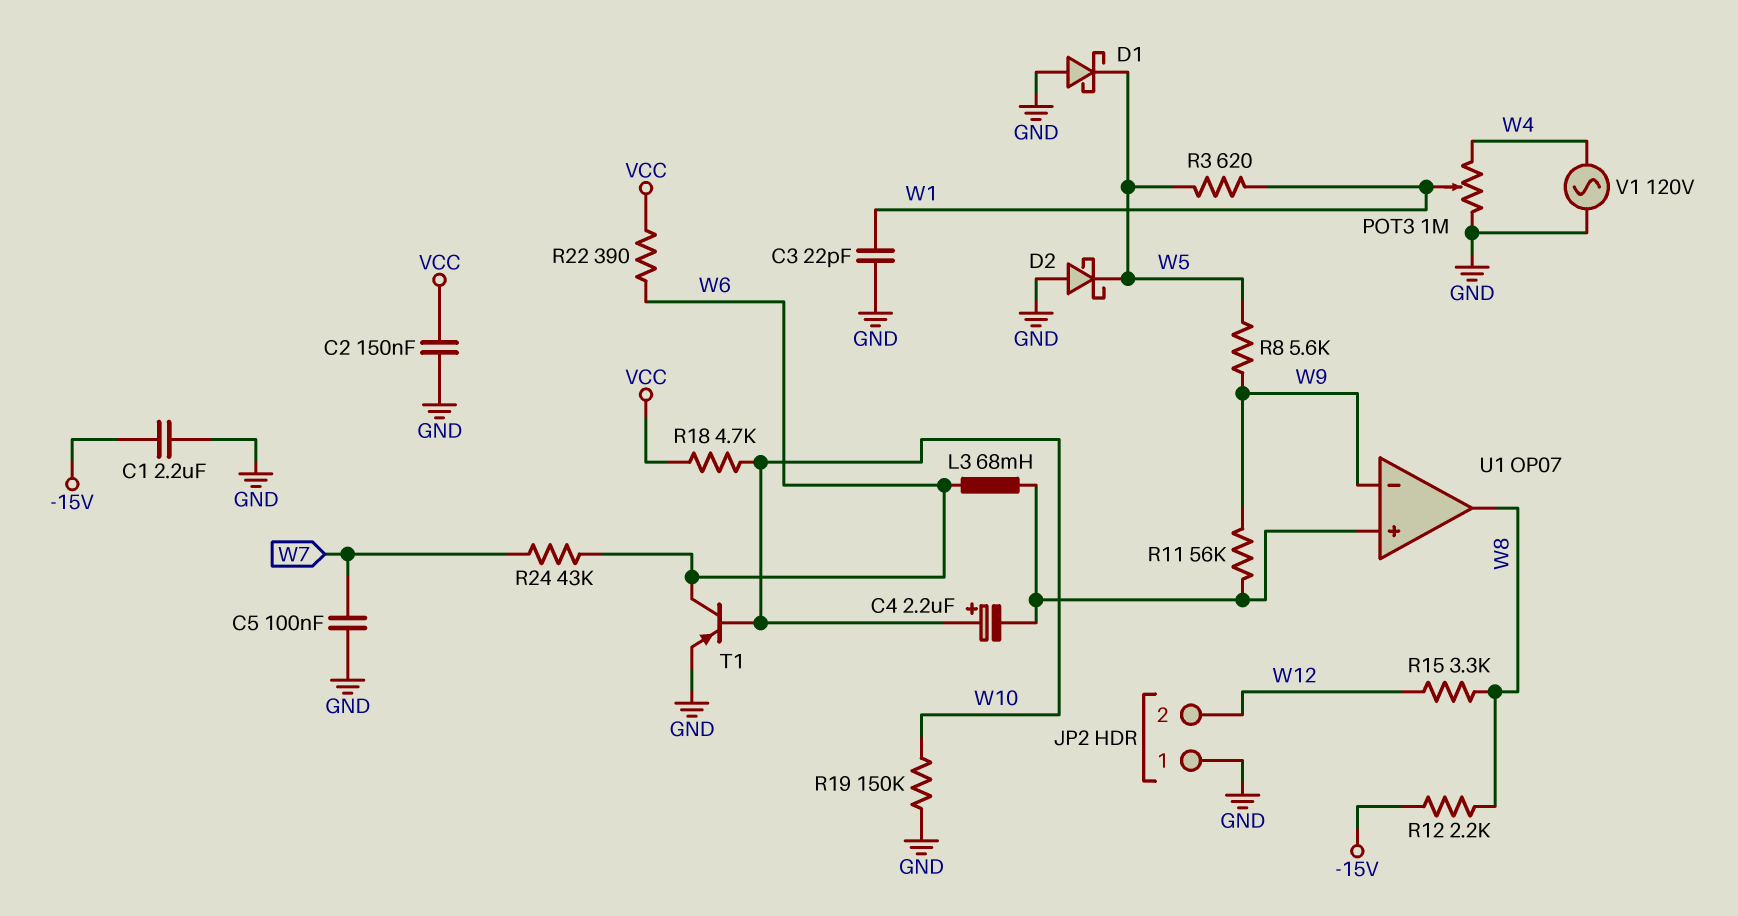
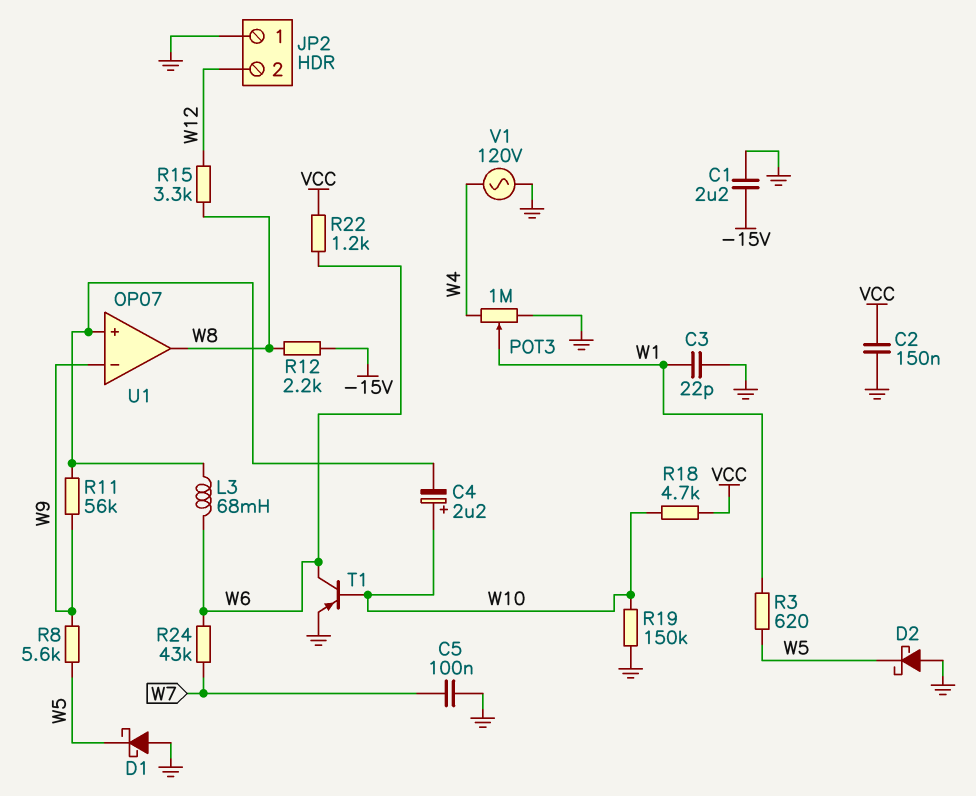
R22: 390 (VCC, W6) -> 1.2k (VCC, W6)

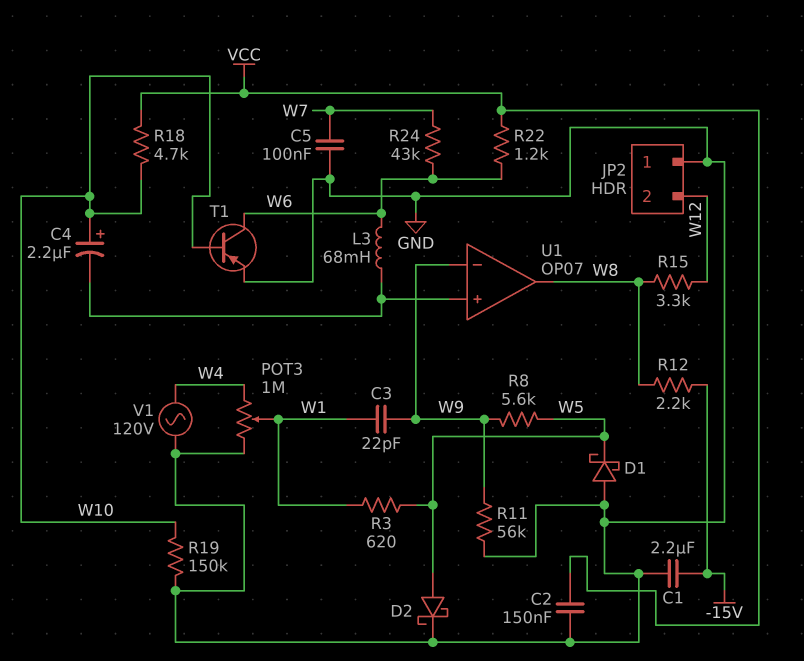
C3: 22pF (GND, W1) -> 22pF (W1, W9)
D2: schottky (A GND, K W5) -> schottky (A W5, K GND)
R11: 56k (U1/in+, W9) -> 56k (GND, W9)

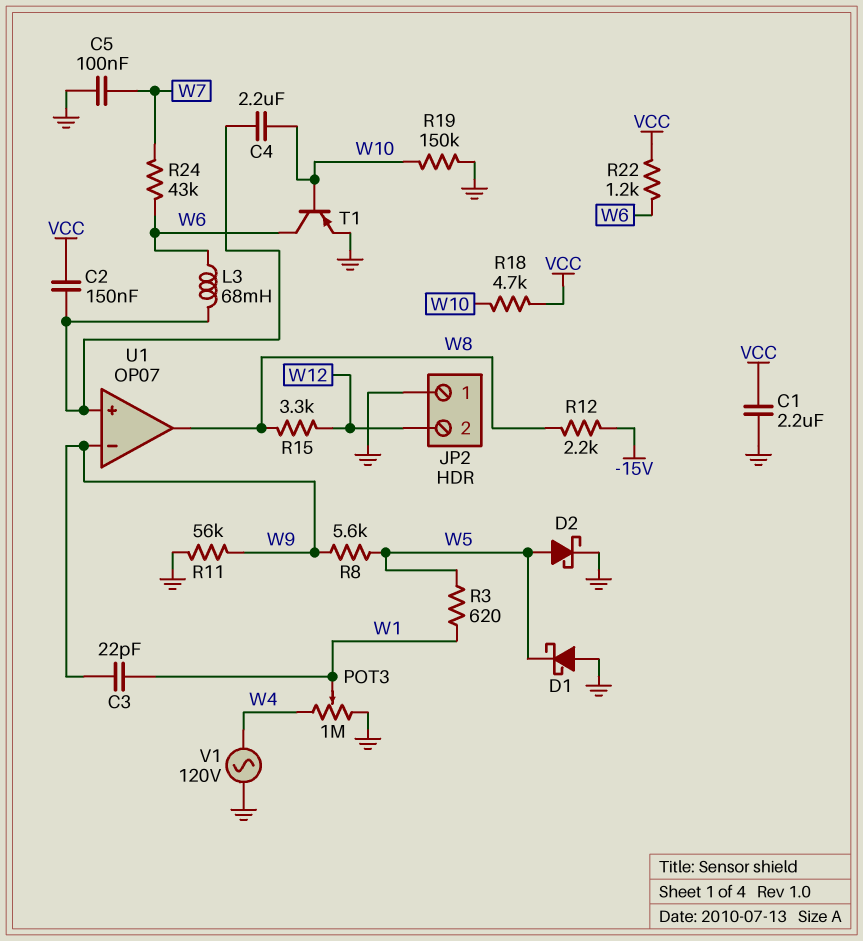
C1: 2.2uF (-15V, GND) -> 2.2uF (GND, VCC)
C2: 150nF (GND, VCC) -> 150nF (U1/in+, VCC)
C4: 2.2uF (plus W10, minus U1/in+) -> 2.2uF (U1/in+, W10)

